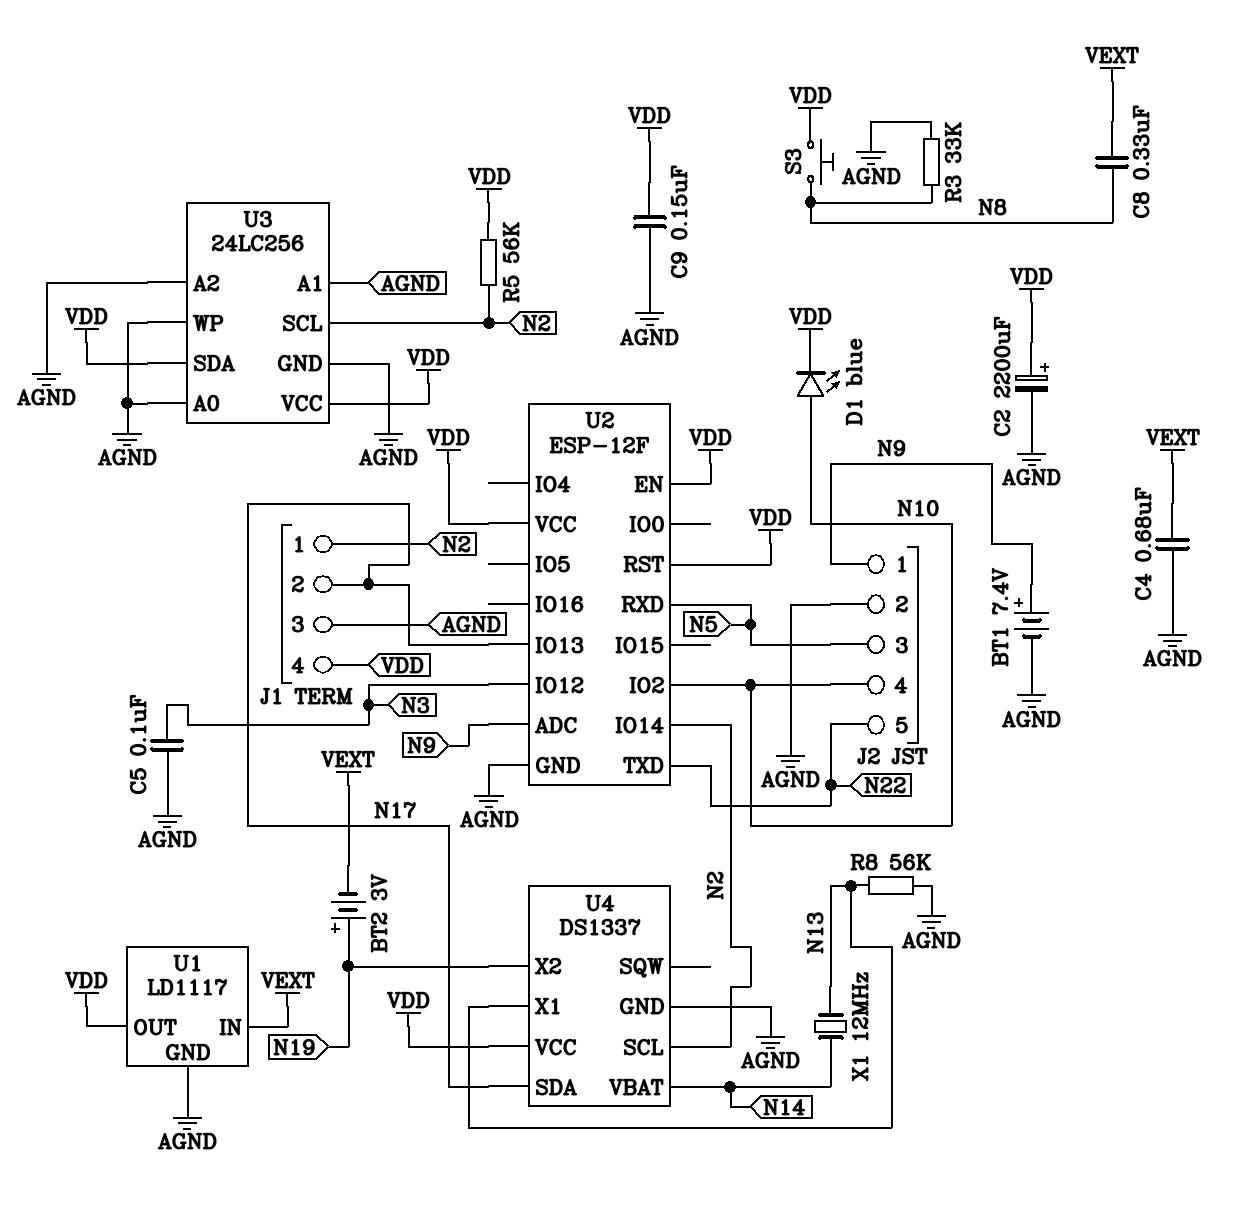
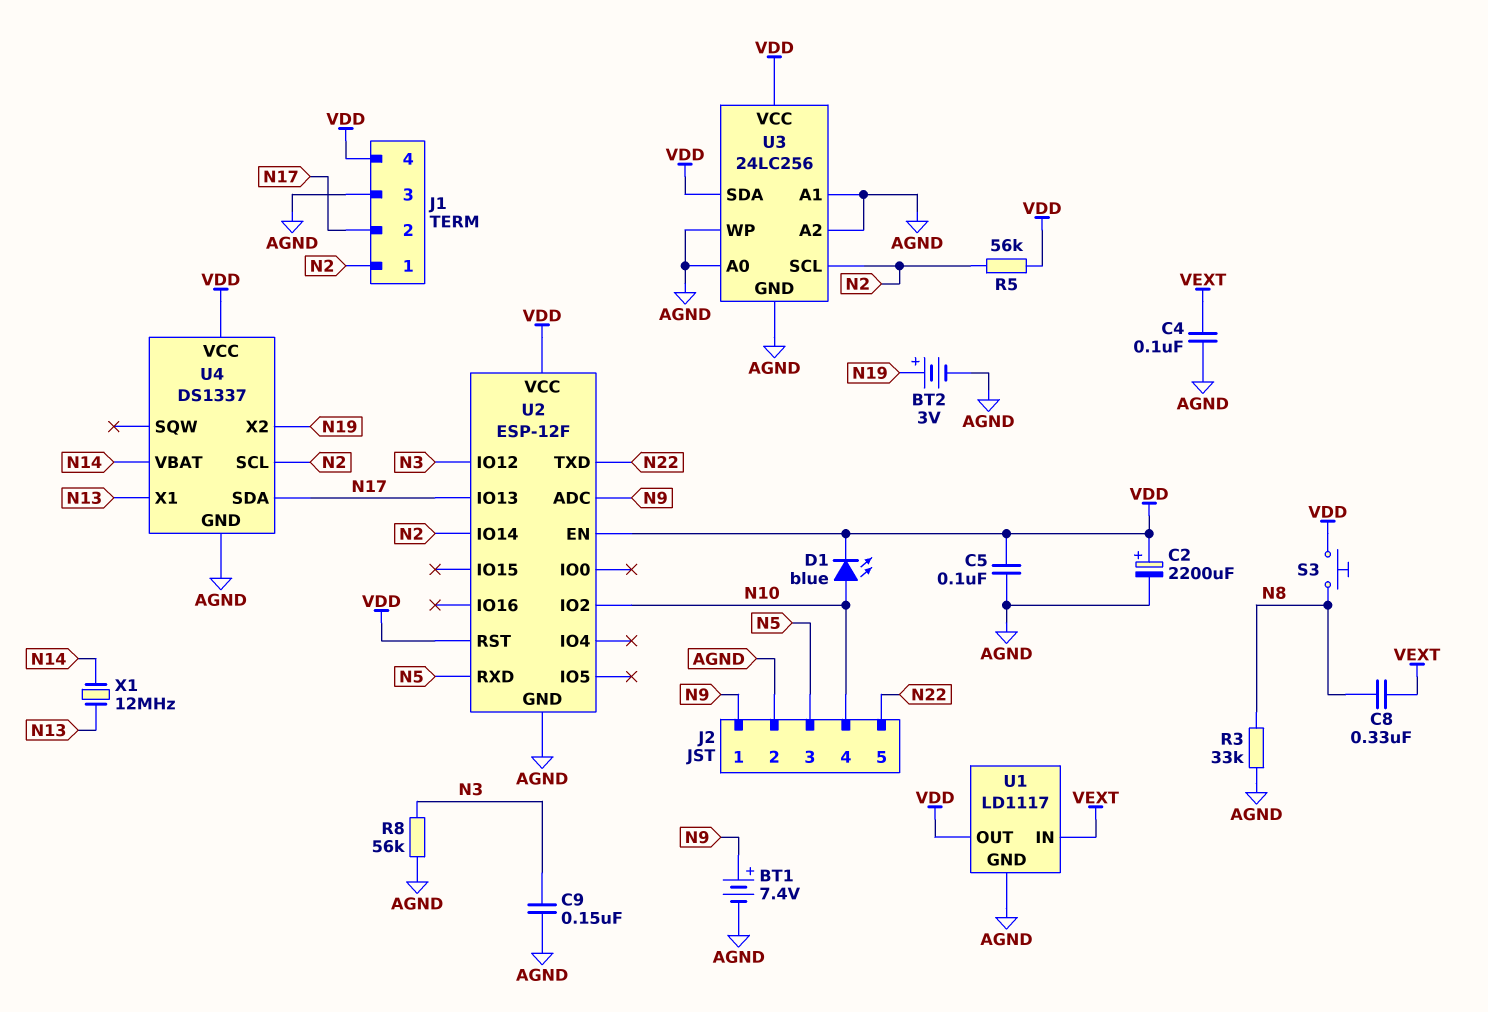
BT2: 3V (plus N19, minus VEXT) -> 3V (plus N19, minus AGND)
C4: 680nF (AGND, VEXT) -> 100nF (AGND, VEXT)
C5: 100nF (AGND, N3) -> 100nF (AGND, VDD)
C9: 150nF (AGND, VDD) -> 150nF (AGND, N3)
R8: 56k (AGND, N13) -> 56k (AGND, N3)

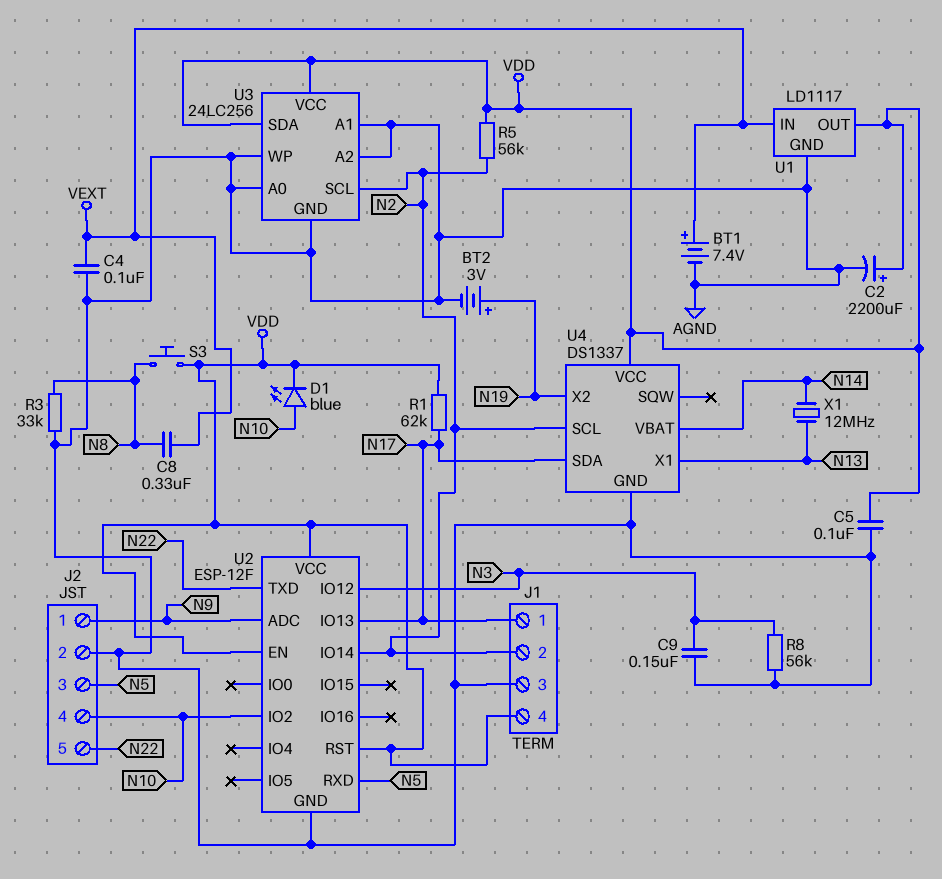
BT1: 7.4V (plus N9, minus AGND) -> 7.4V (plus VEXT, minus AGND)
J1 pin 1: N2 -> N17
J1 pin 2: N17 -> N2
R1: none -> 62k (N17, VDD)

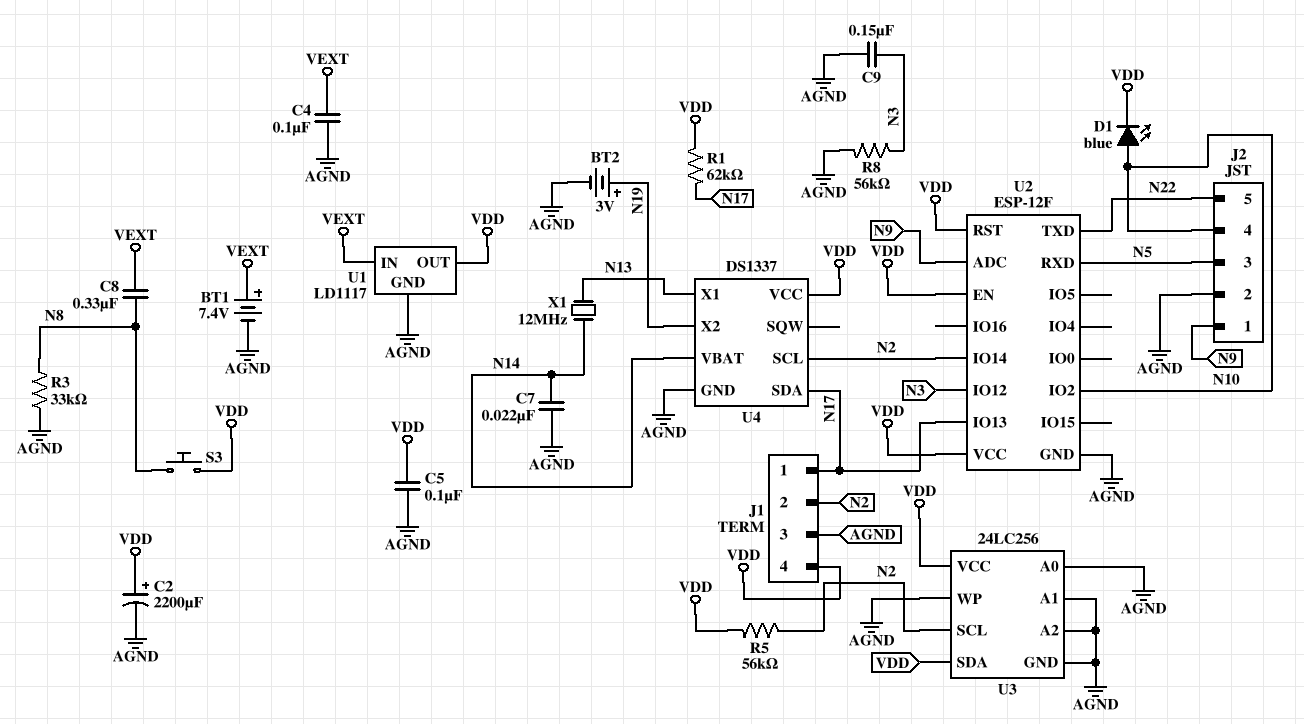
C7: none -> 22nF (AGND, N14)

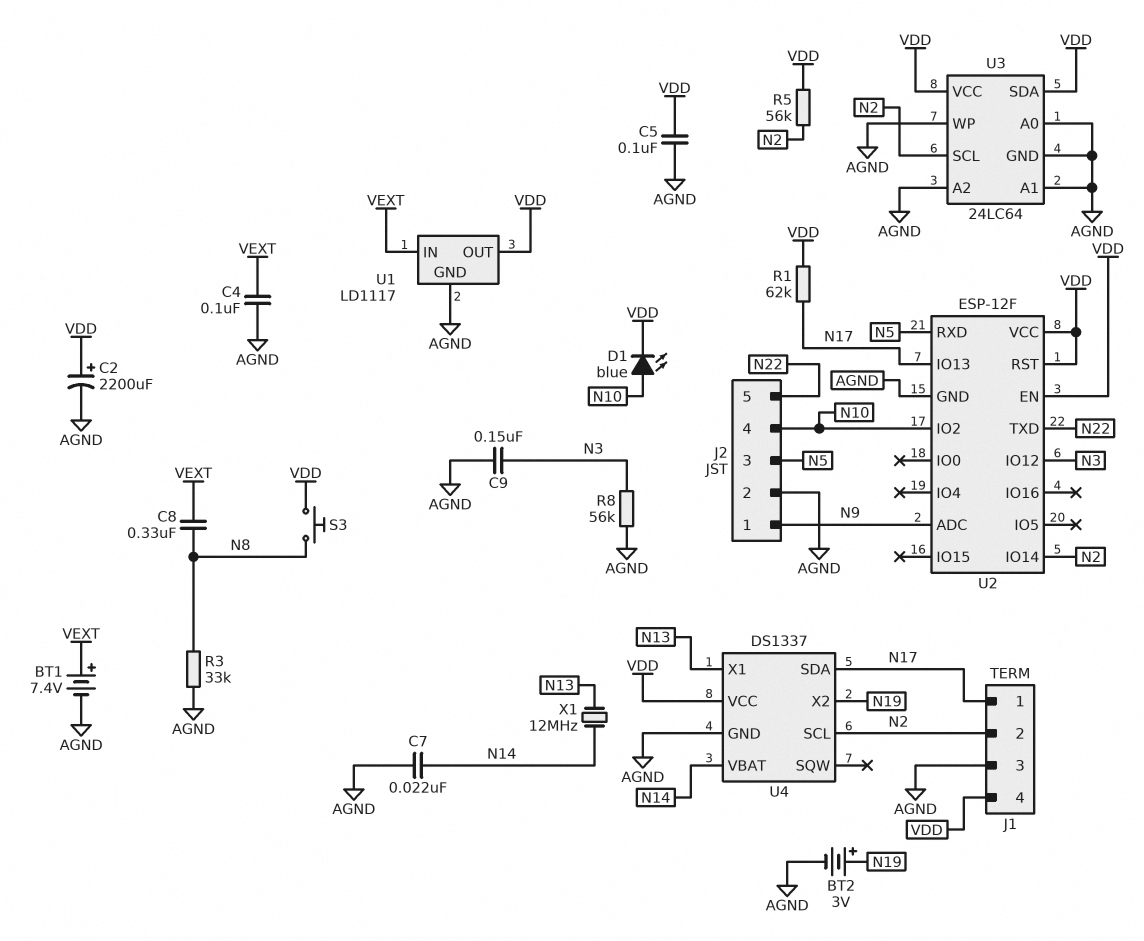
U3: 24LC256 -> 24LC64

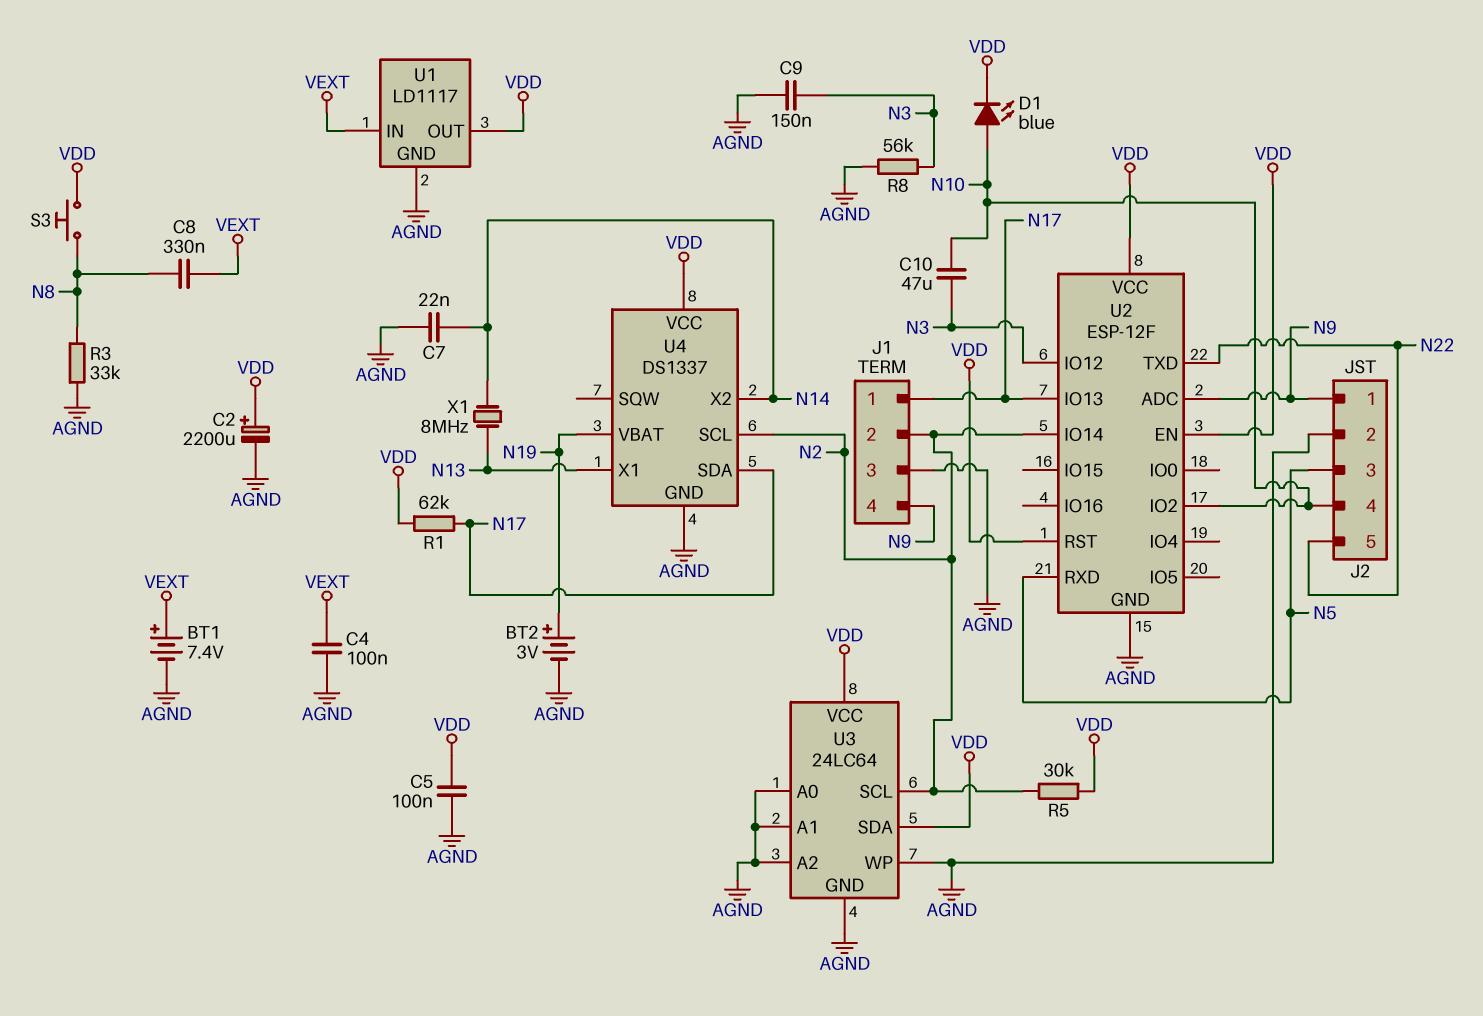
C10: none -> 47uF (N3, N10)
J1 pin 4: VDD -> N9
R5: 56k (N2, VDD) -> 30k (N2, VDD)
U4 pin VBAT: N14 -> N19
U4 pin X2: N19 -> N14
X1: 12MHz (N13, N14) -> 8MHz (N13, N14)

